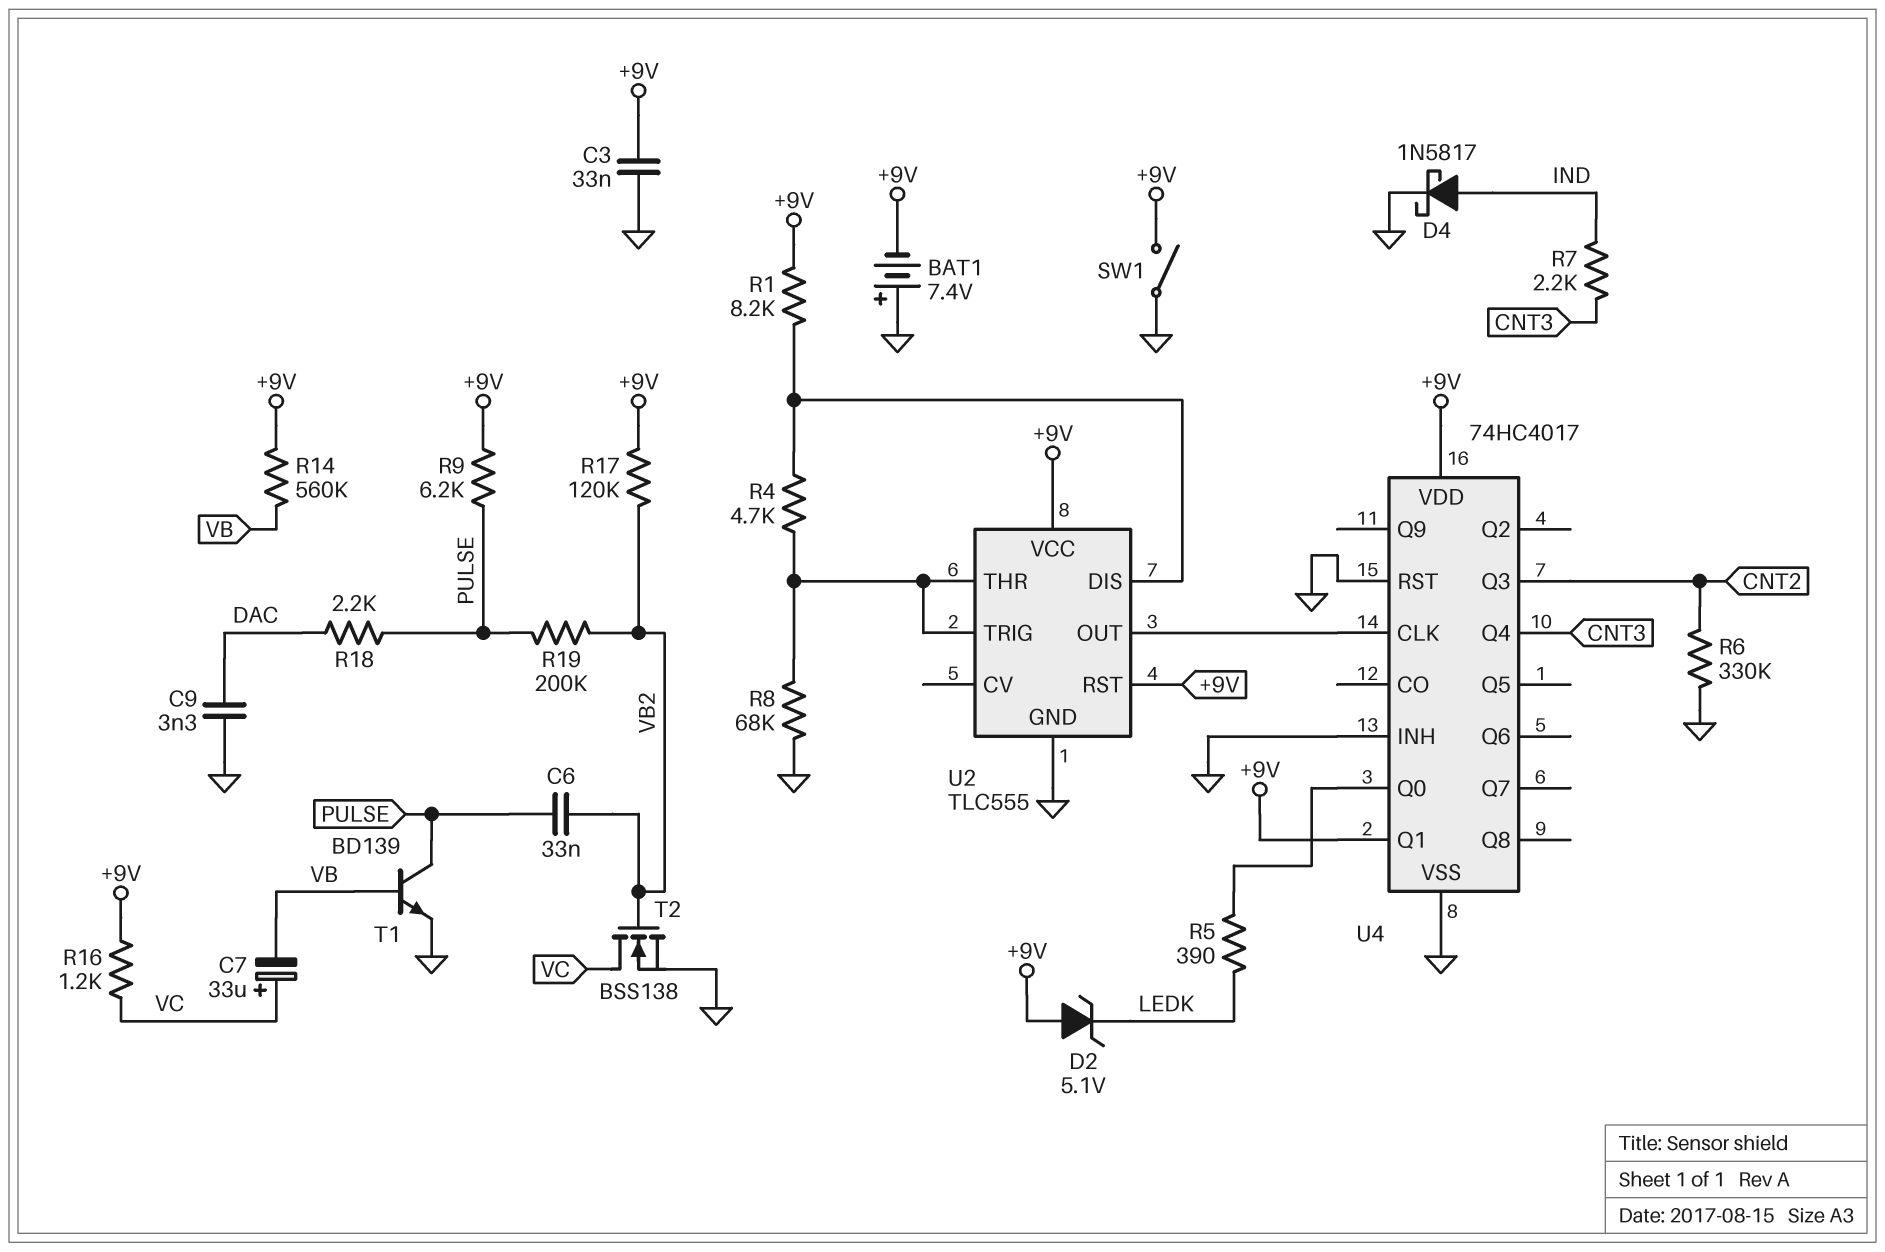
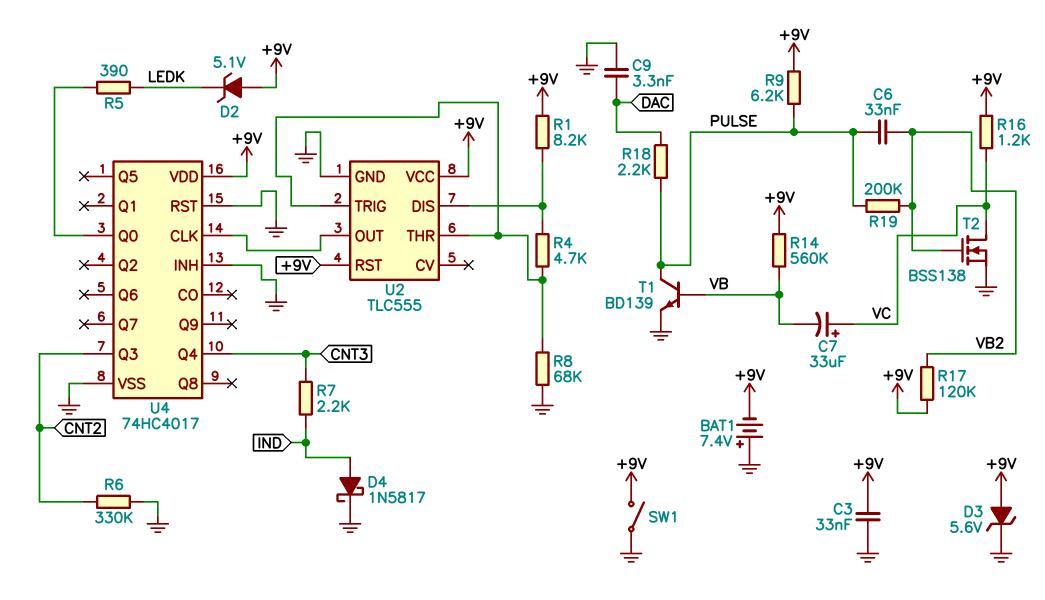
D3: none -> zener 5.6V (A +9V, K GND)
U4 pin Q1: +9V -> none

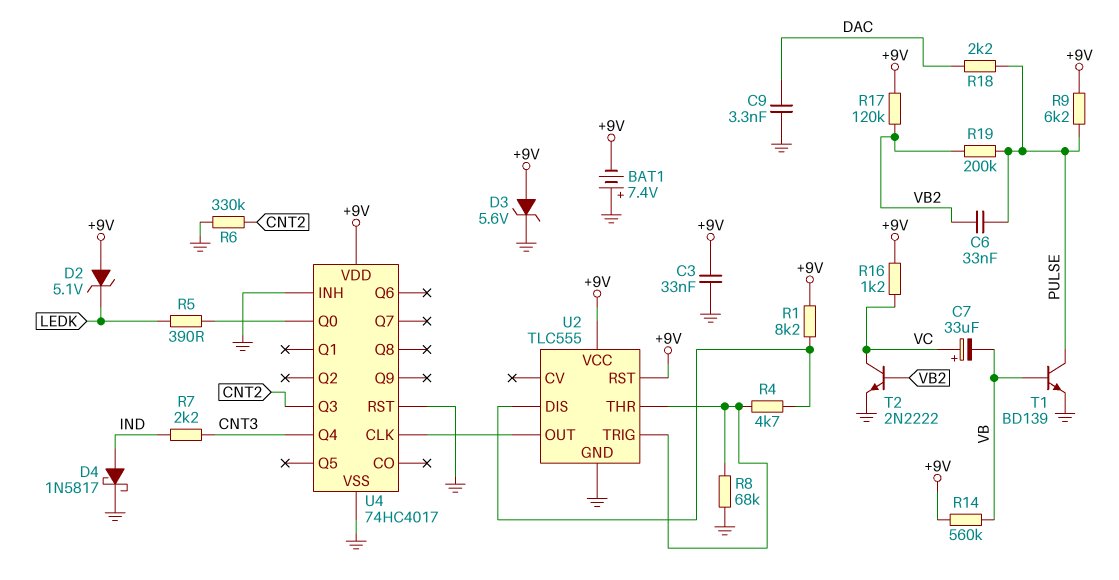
SW1: switch (+9V, GND) -> none
T2: NMOS BSS138 (G VB2, D VC, S GND) -> NPN 2N2222 (B VB2, C VC, E GND)

